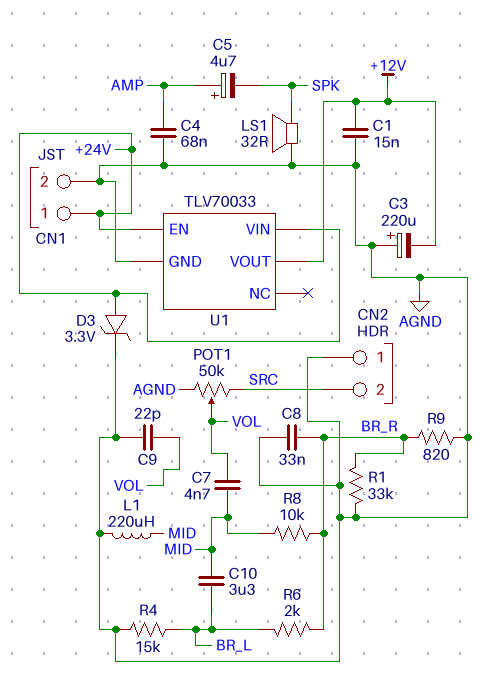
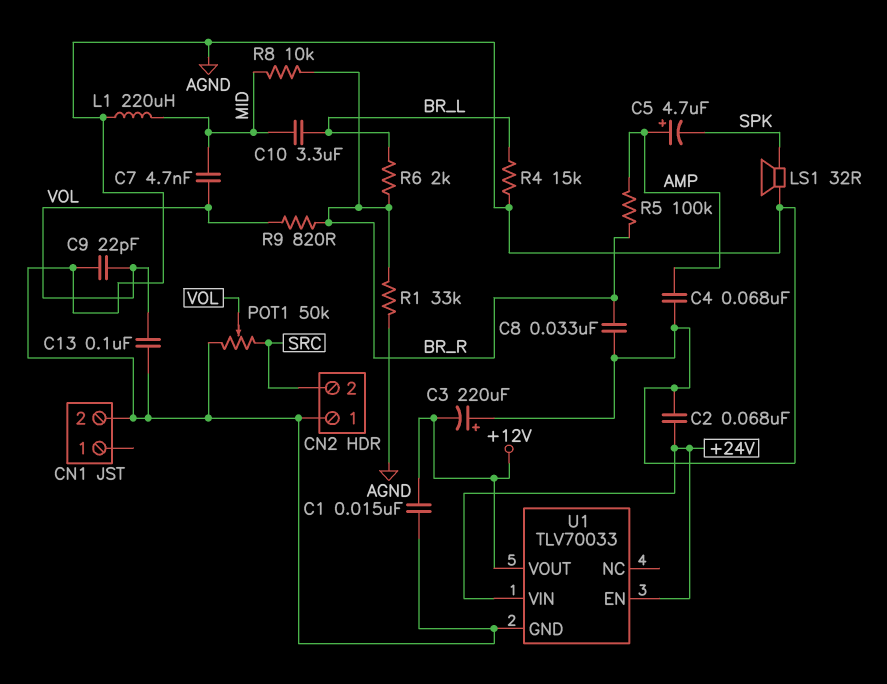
C2: none -> 68nF (+24V, AGND)
C13: none -> 100nF (AGND, VOL)
CN1 pin 1: +24V -> none
D3: zener 3.3V (A +24V, K AGND) -> none
R5: none -> 100k (AMP, BR_R)
R9: 820 (AGND, BR_R) -> 820 (BR_R, VOL)

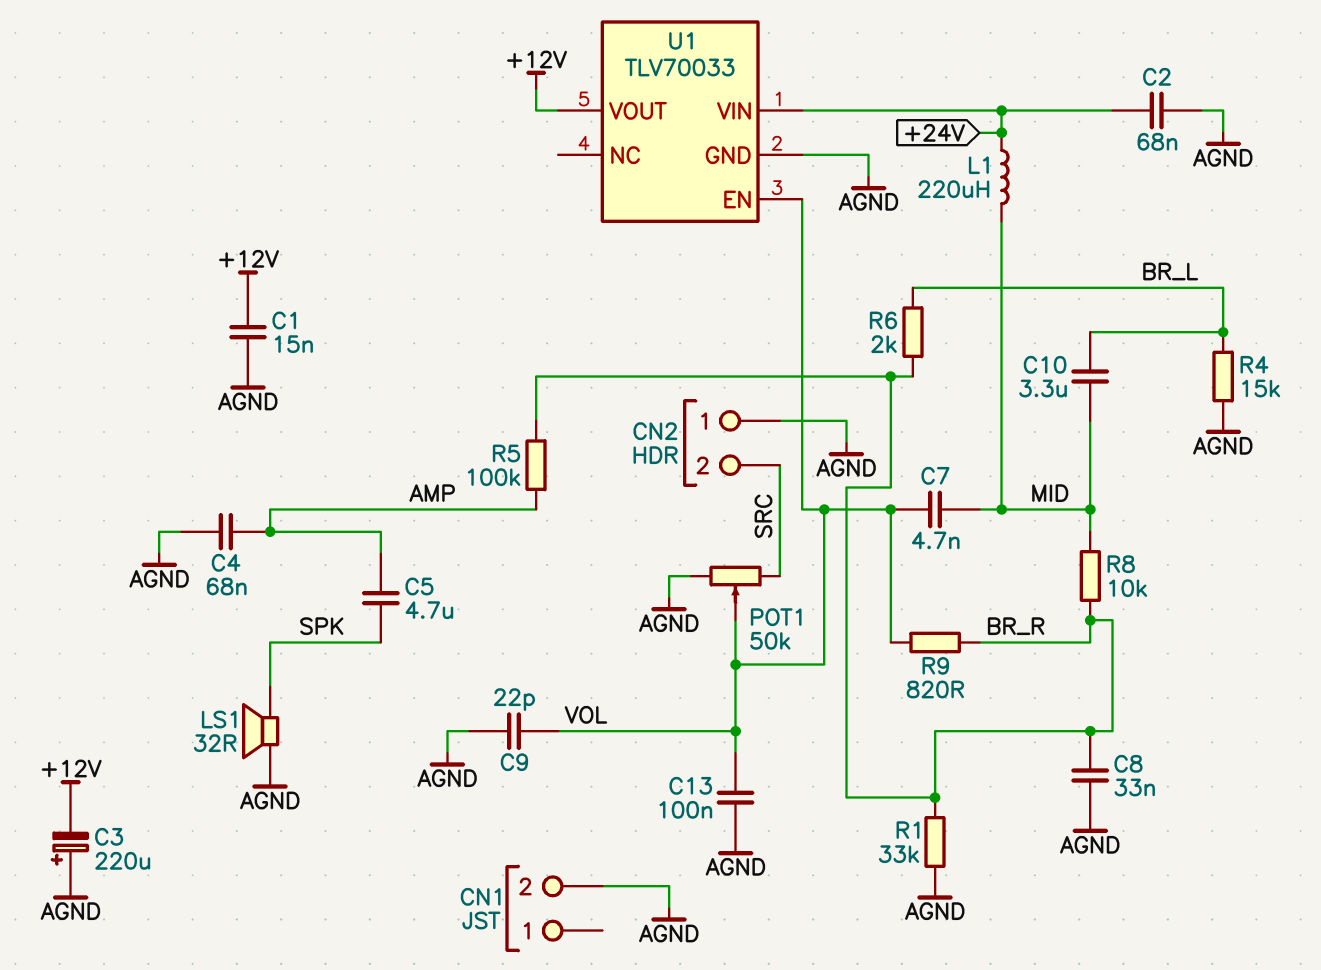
C5: 4.7uF (plus AMP, minus SPK) -> 4.7uF (AMP, SPK)
L1: 220uH (AGND, MID) -> 220uH (+24V, MID)
U1 pin EN: +24V -> VOL

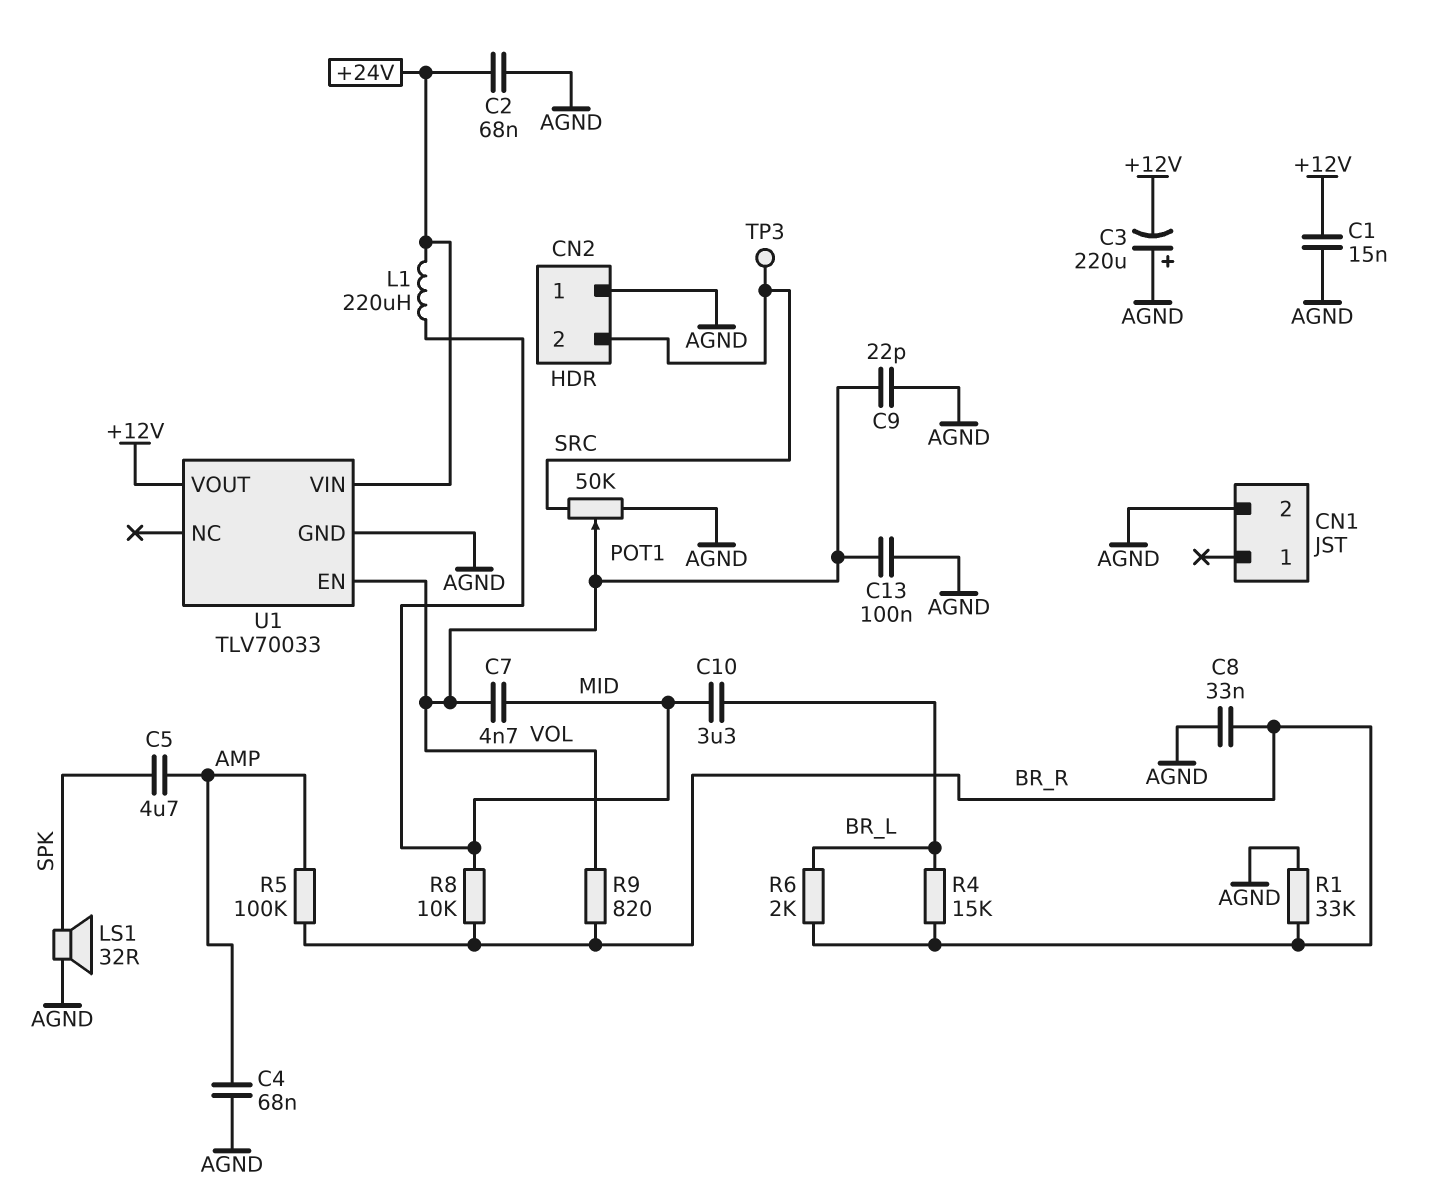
R4: 15k (AGND, BR_L) -> 15k (BR_L, BR_R)
TP3: none -> test point (SRC)

